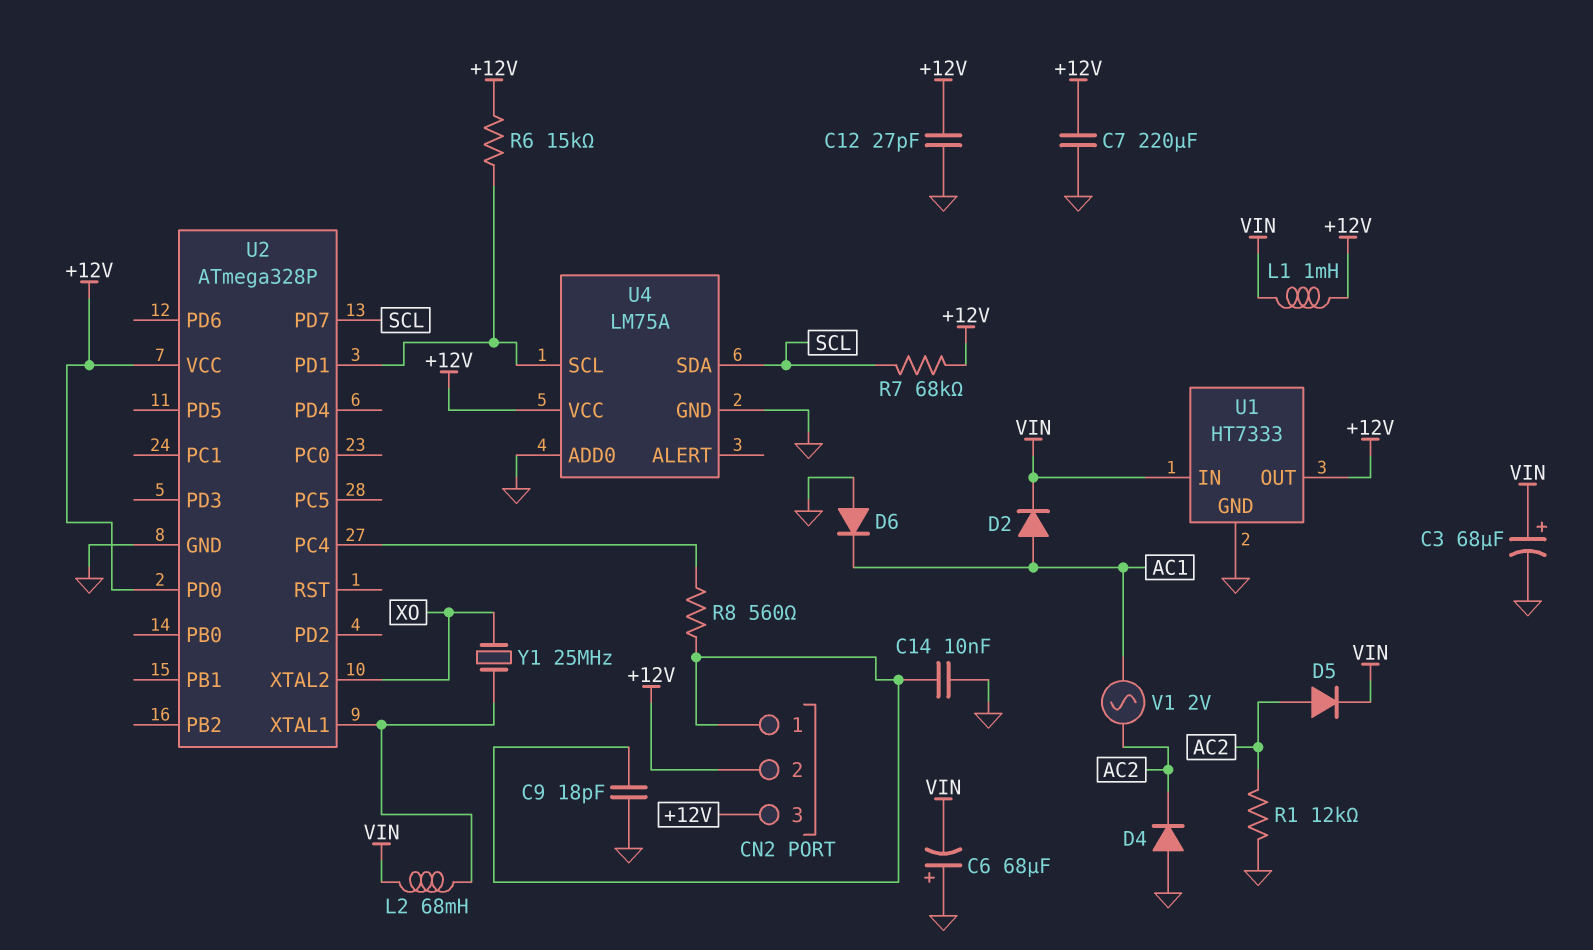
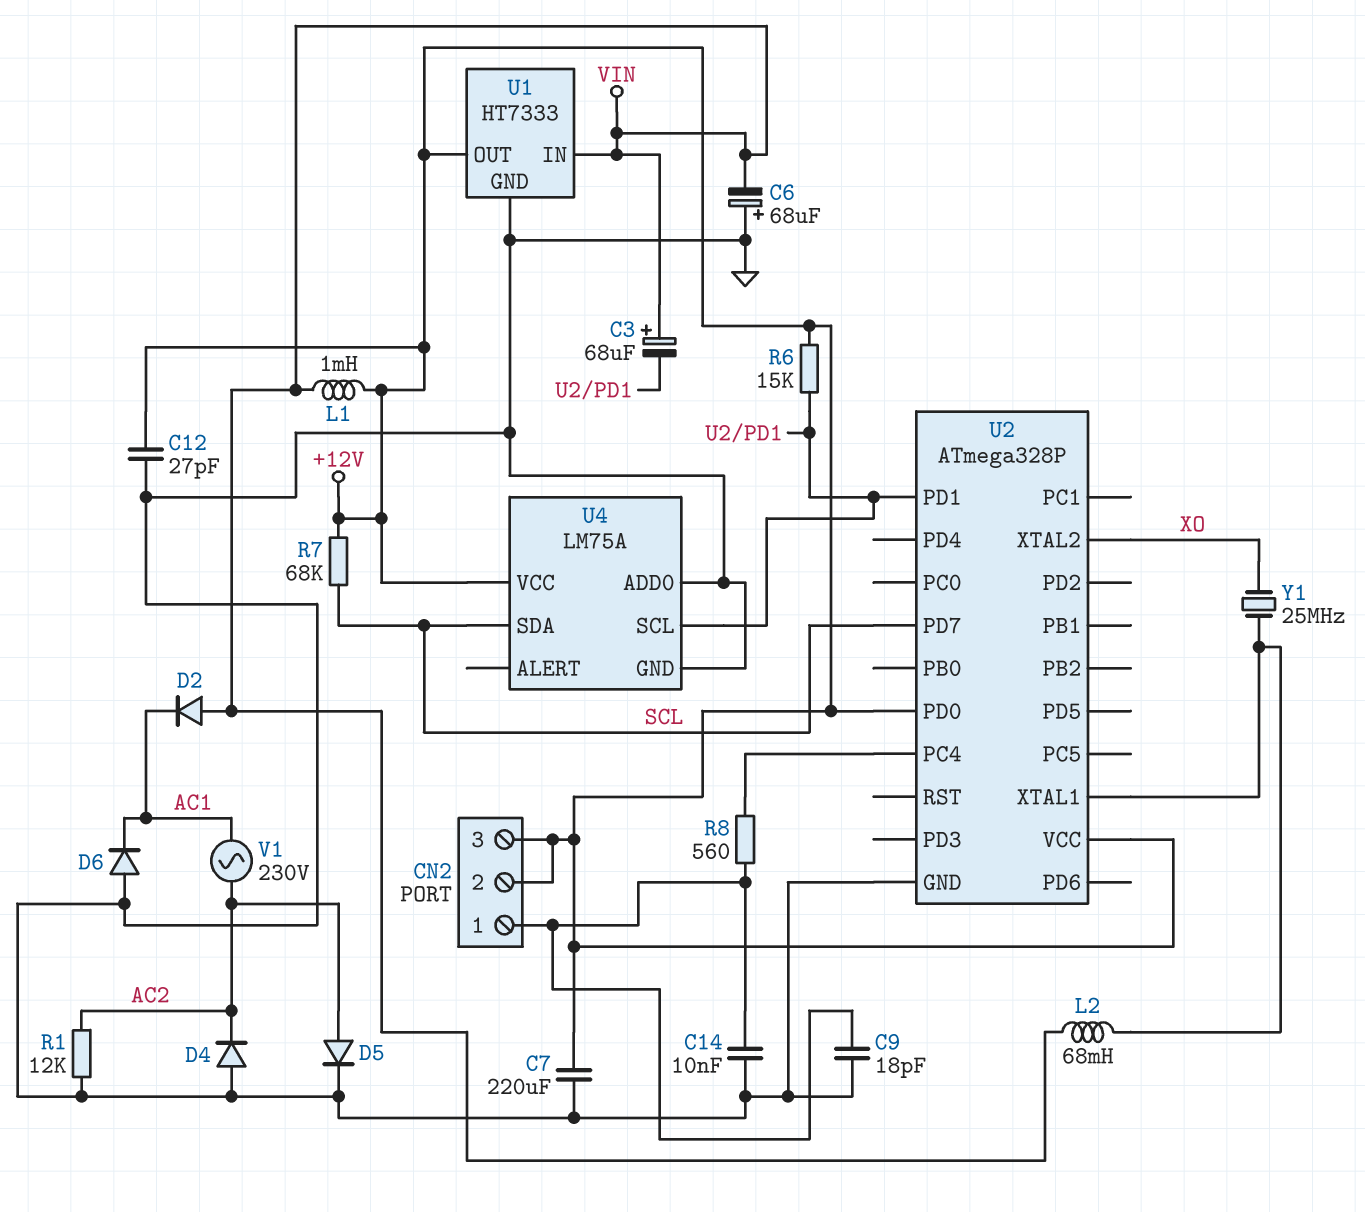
C3: 68uF (plus VIN, minus GND) -> 68uF (plus VIN, minus U2/PD1)
D2: diode (A AC1, K VIN) -> diode (A VIN, K AC1)
D5: diode (A AC2, K VIN) -> diode (A AC2, K GND)
V1: AC 2V (AC1, AC2) -> AC 230V (AC1, AC2)

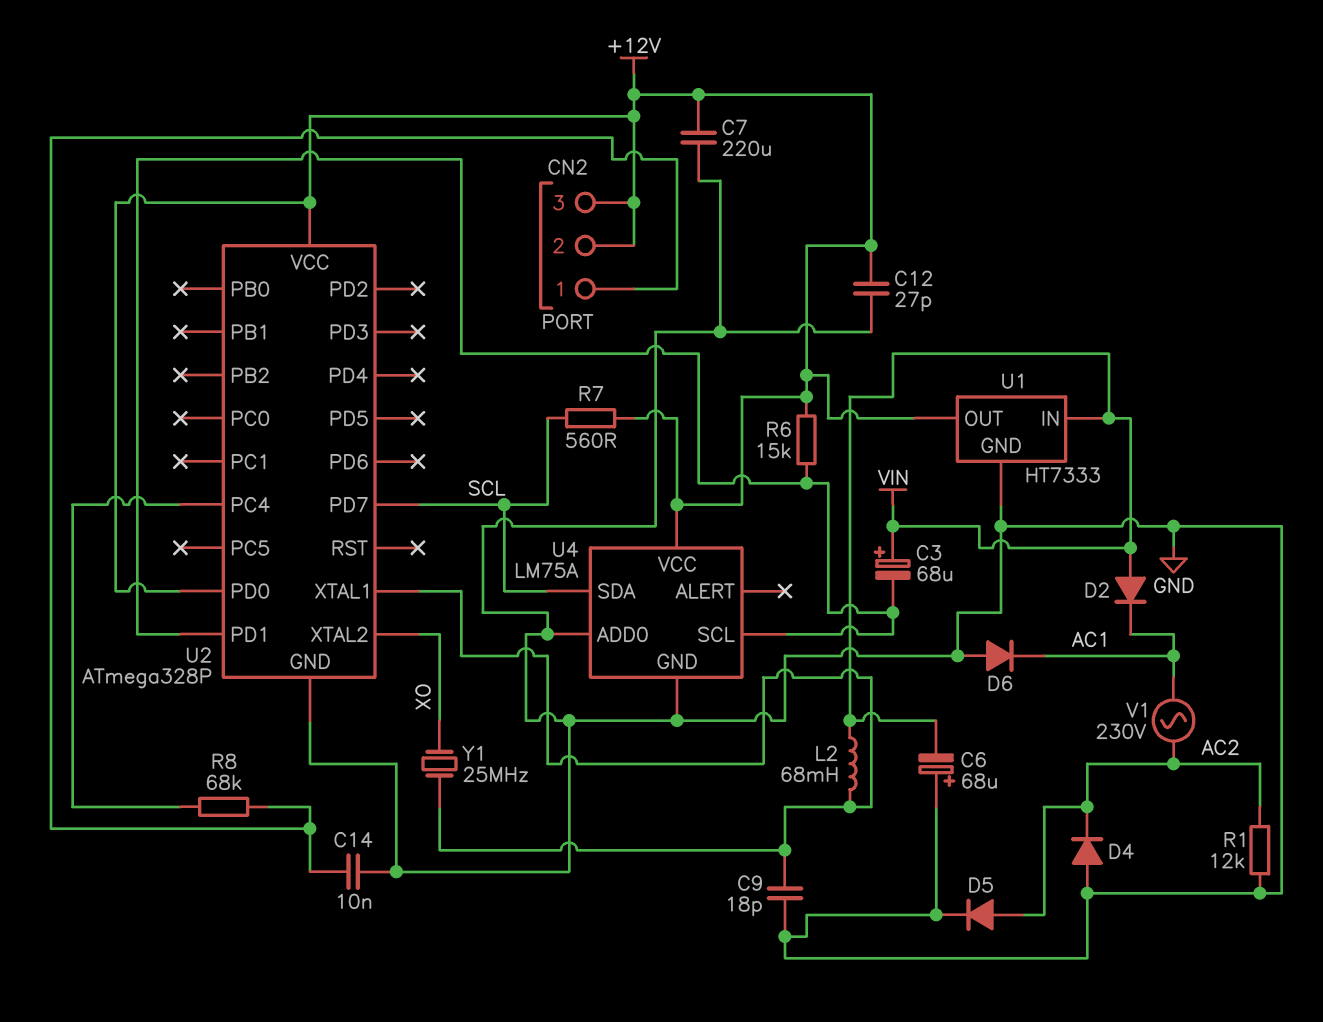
C9: 18pF (CN2/1, GND) -> 18pF (GND, U2/XTAL1)
L1: 1mH (+12V, VIN) -> none
R7: 68k (+12V, SCL) -> 560 (+12V, SCL)
R8: 560 (CN2/1, U2/PC4) -> 68k (CN2/1, U2/PC4)

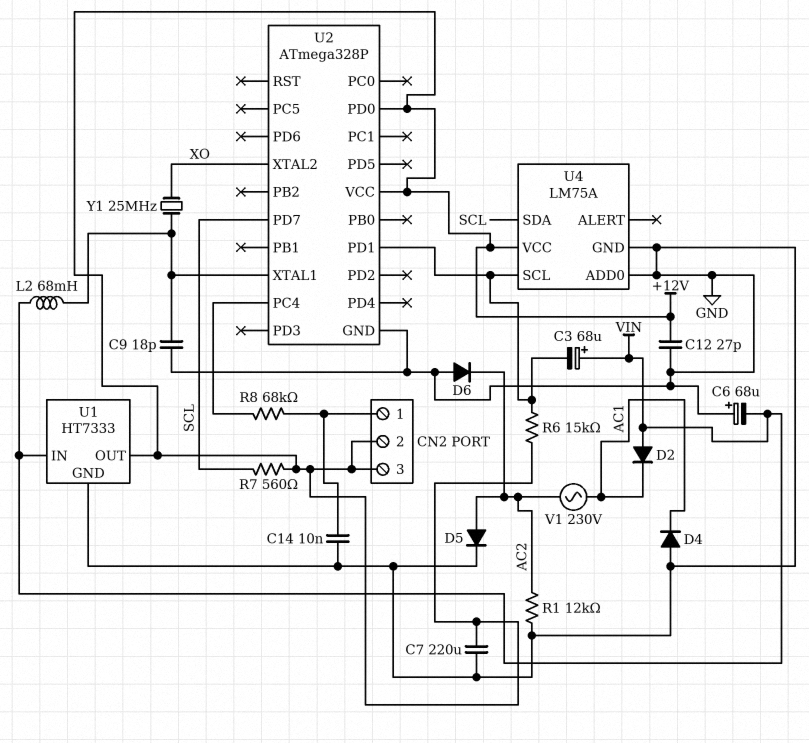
D4: diode (A GND, K AC2) -> diode (A GND, K AC1)
D6: diode (A GND, K AC1) -> diode (A GND, K AC2)

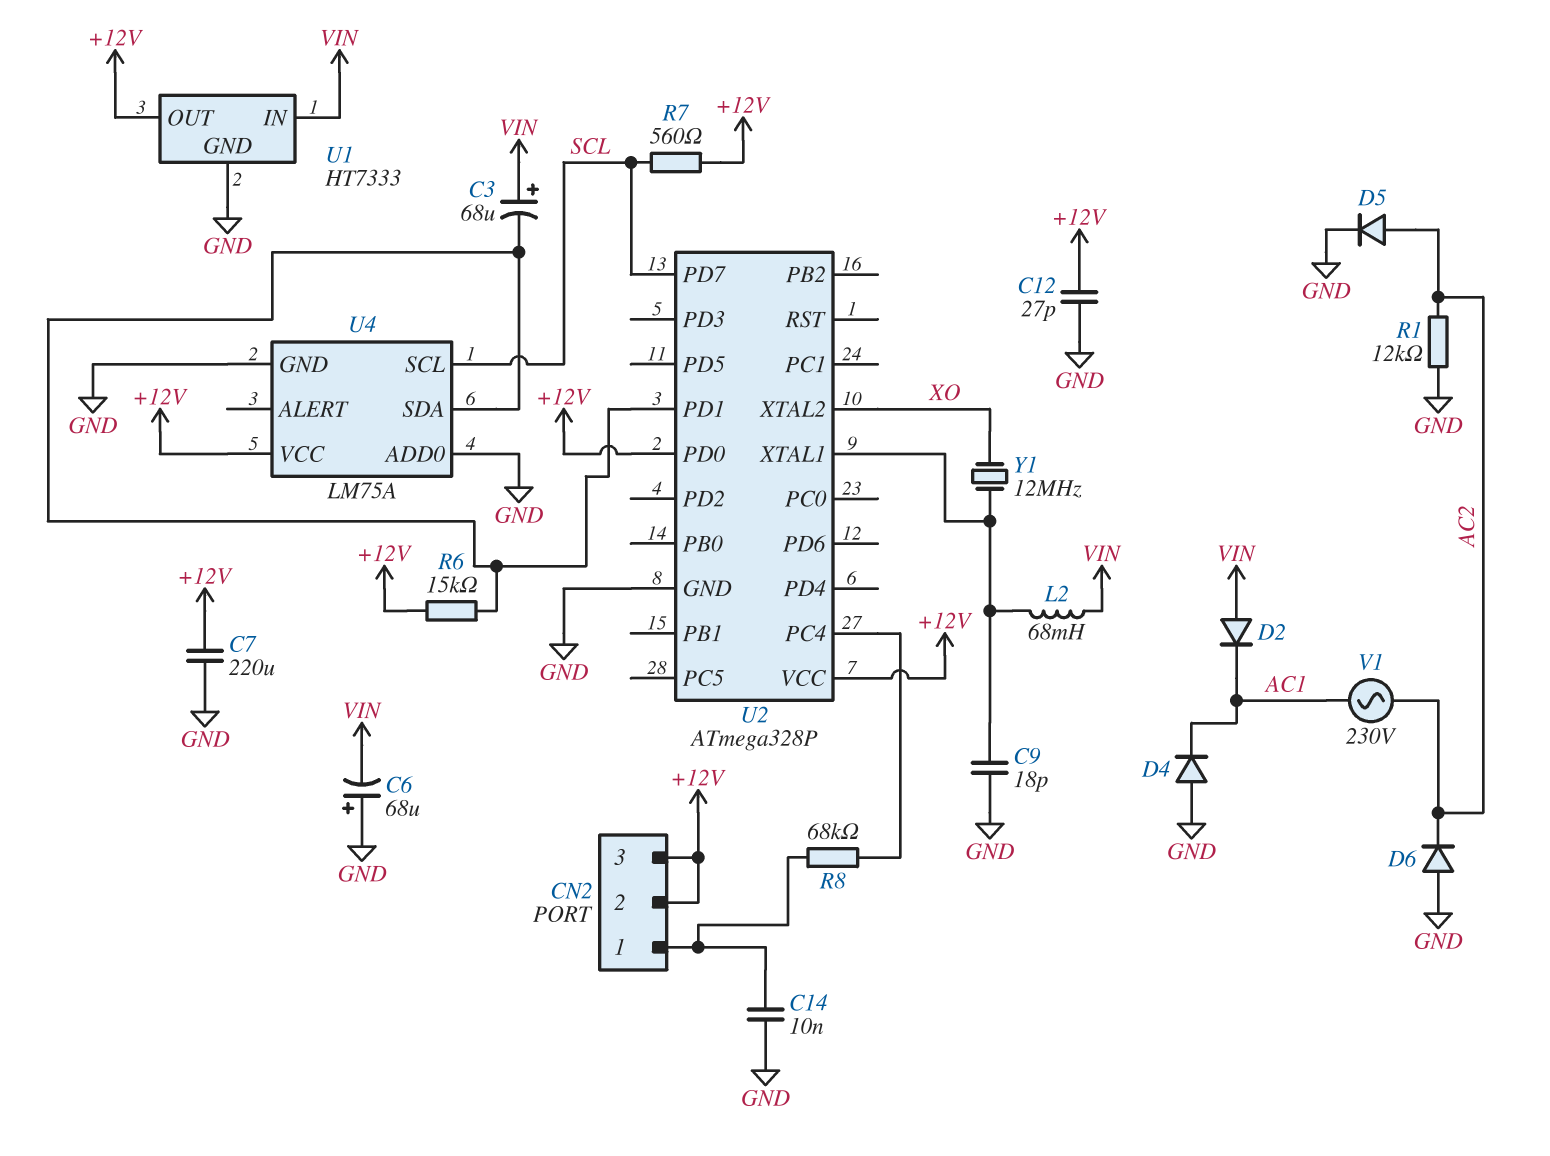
U4 pin SCL: U2/PD1 -> SCL
U4 pin SDA: SCL -> U2/PD1
Y1: 25MHz (U2/XTAL1, XO) -> 12MHz (U2/XTAL1, XO)

